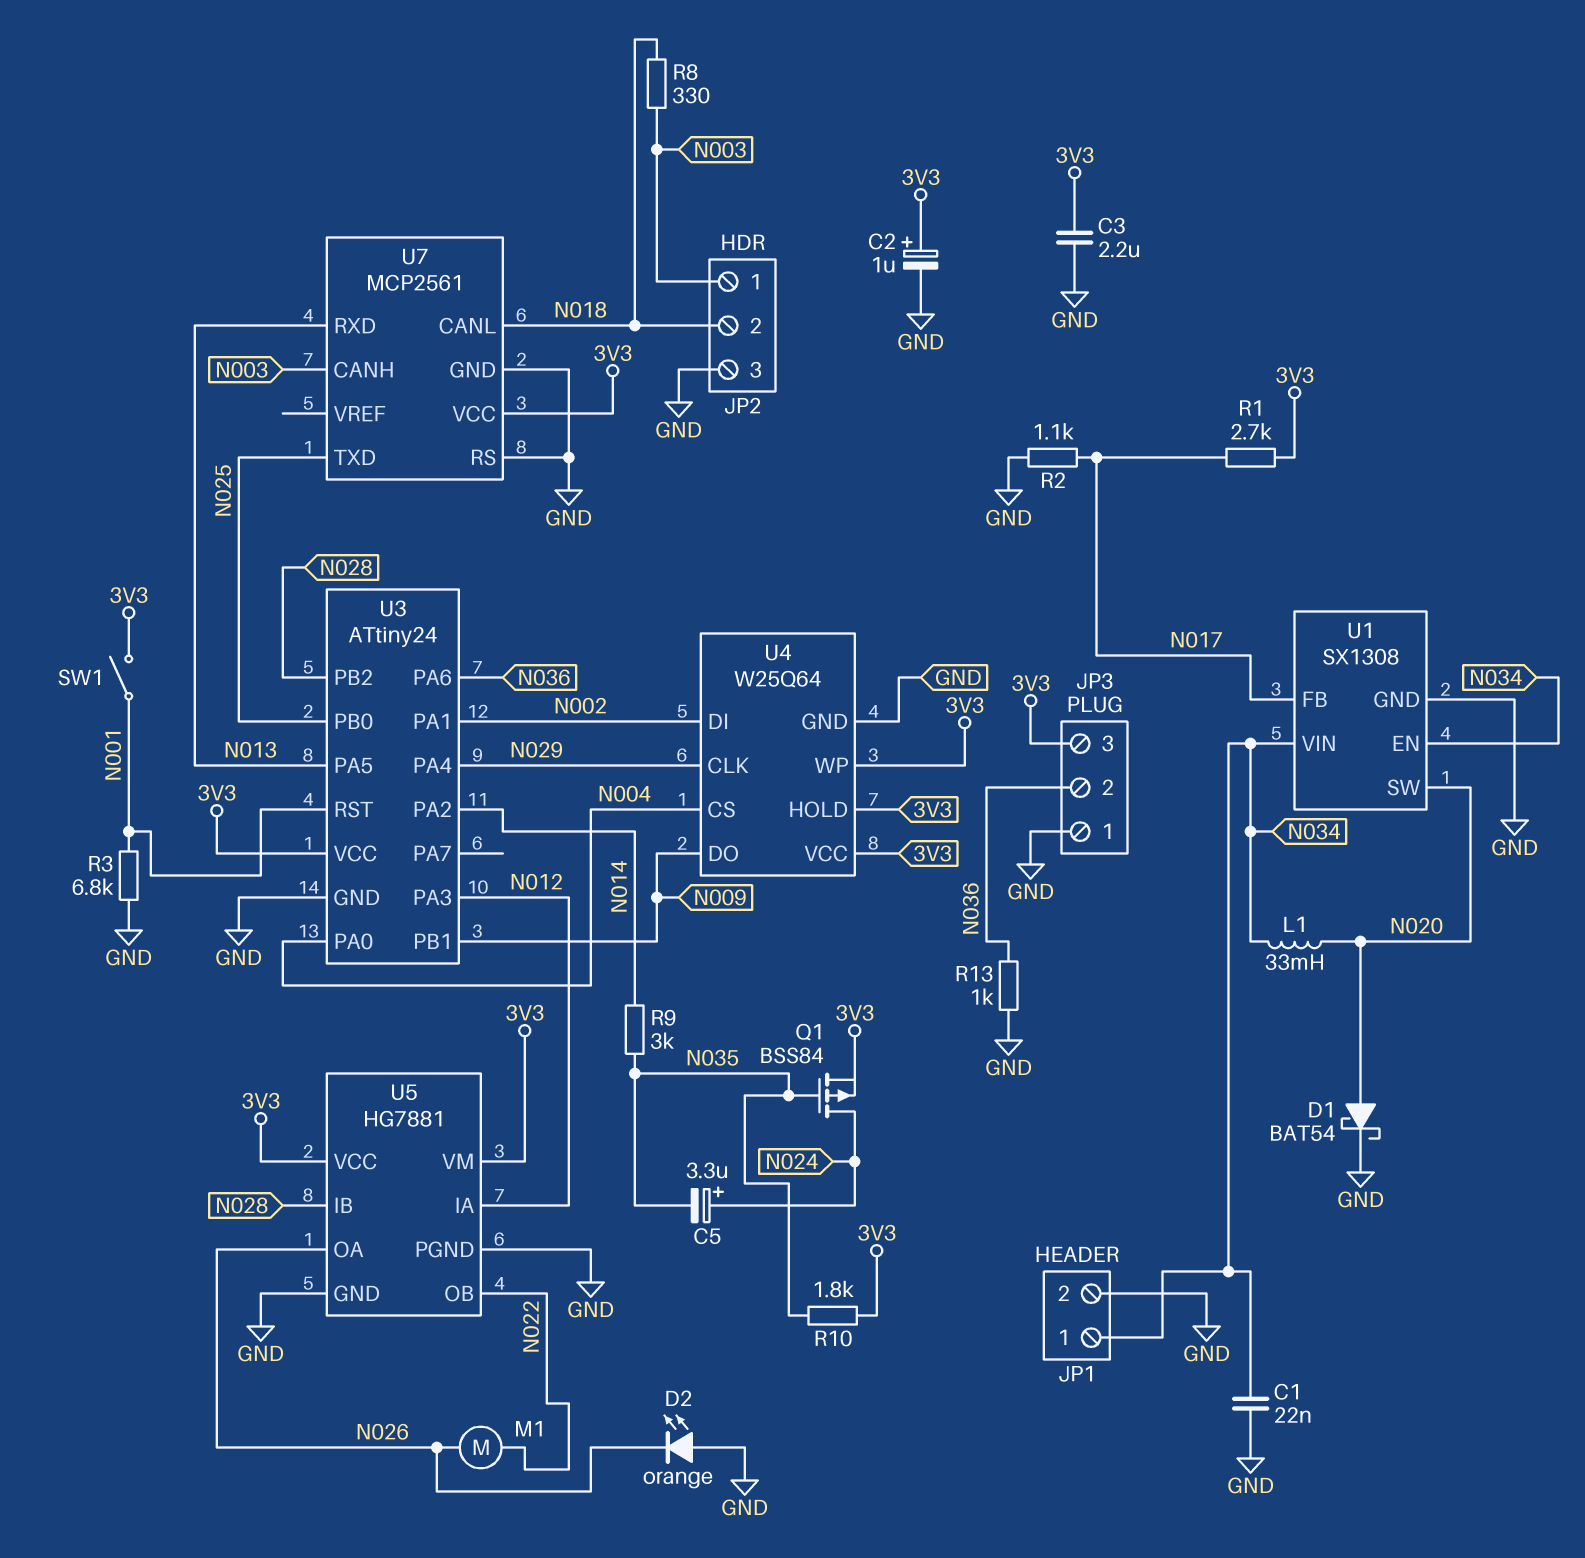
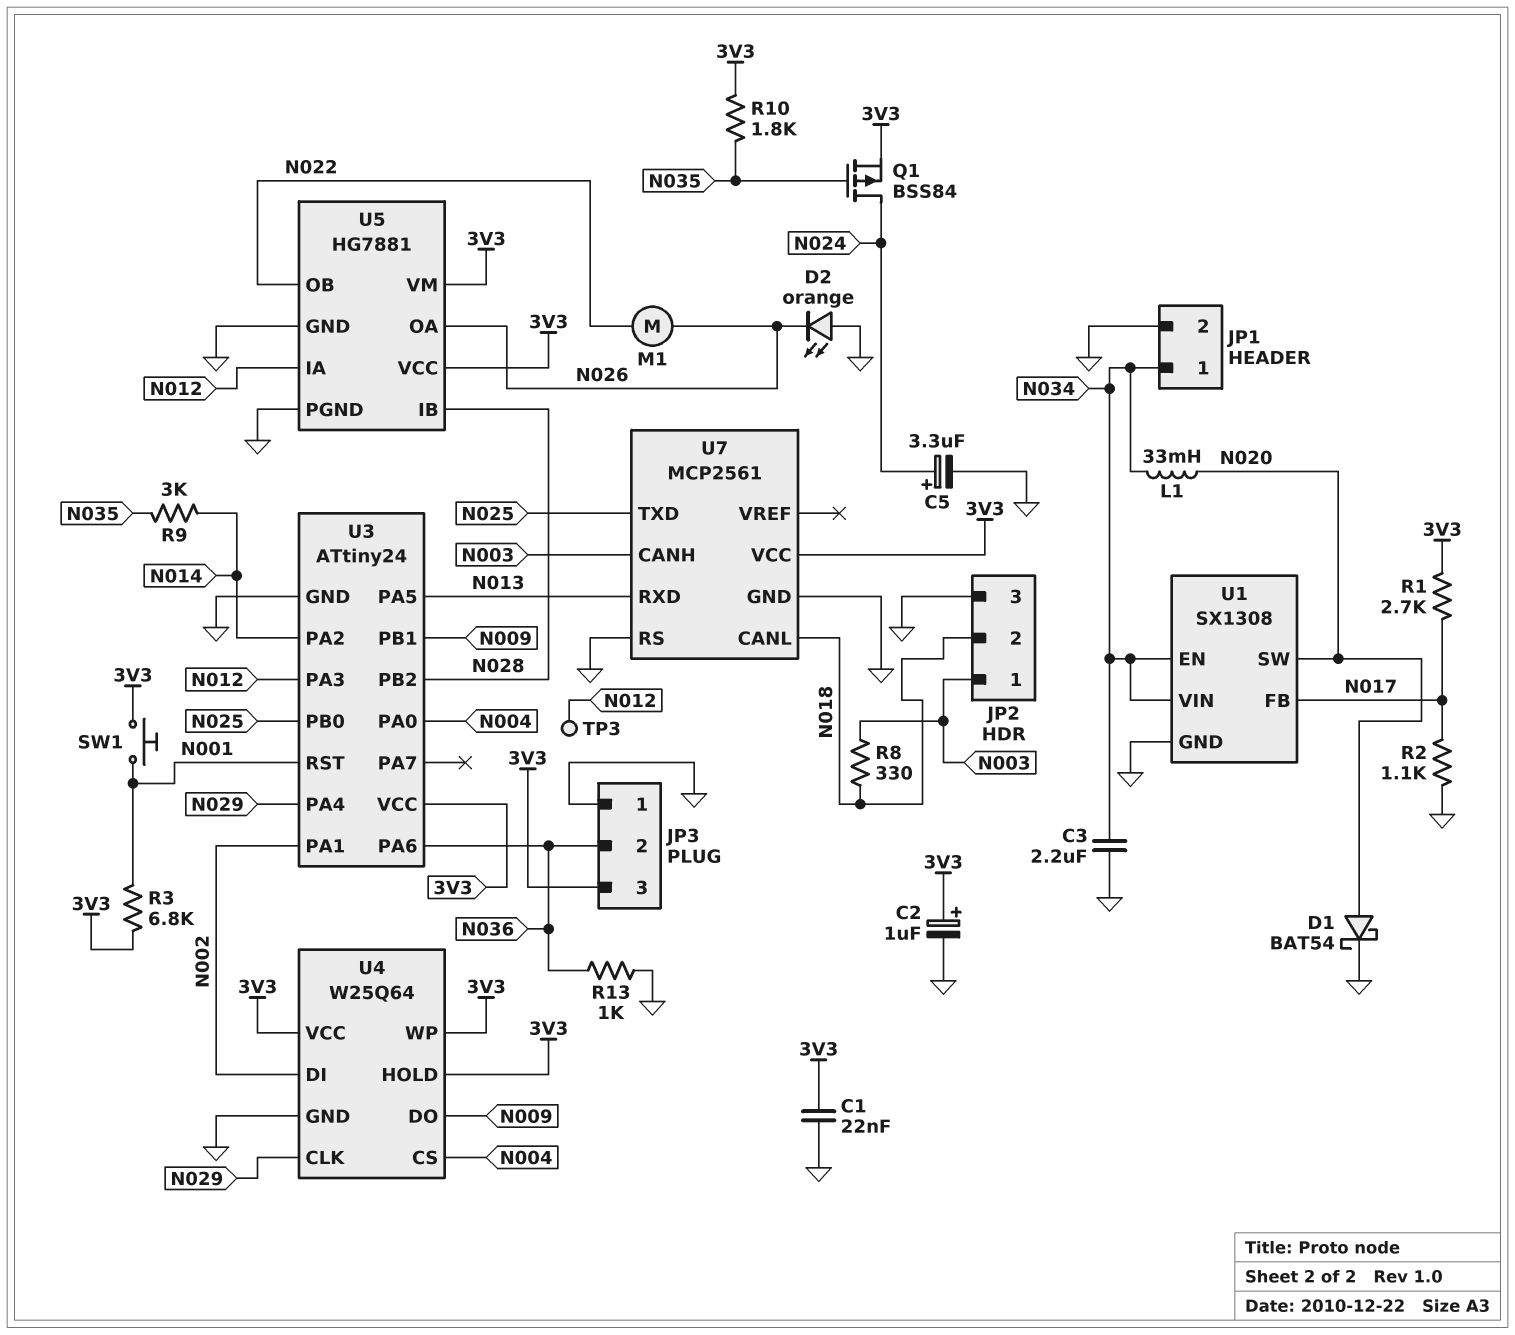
C1: 22nF (GND, N034) -> 22nF (3V3, GND)
C3: 2.2uF (3V3, GND) -> 2.2uF (GND, N034)
C5: 3.3uF (plus N024, minus N035) -> 3.3uF (plus N024, minus GND)
R3: 6.8k (GND, N001) -> 6.8k (3V3, N001)
SW1: switch (3V3, N001) -> button (3V3, N001)
TP3: none -> test point (N012)

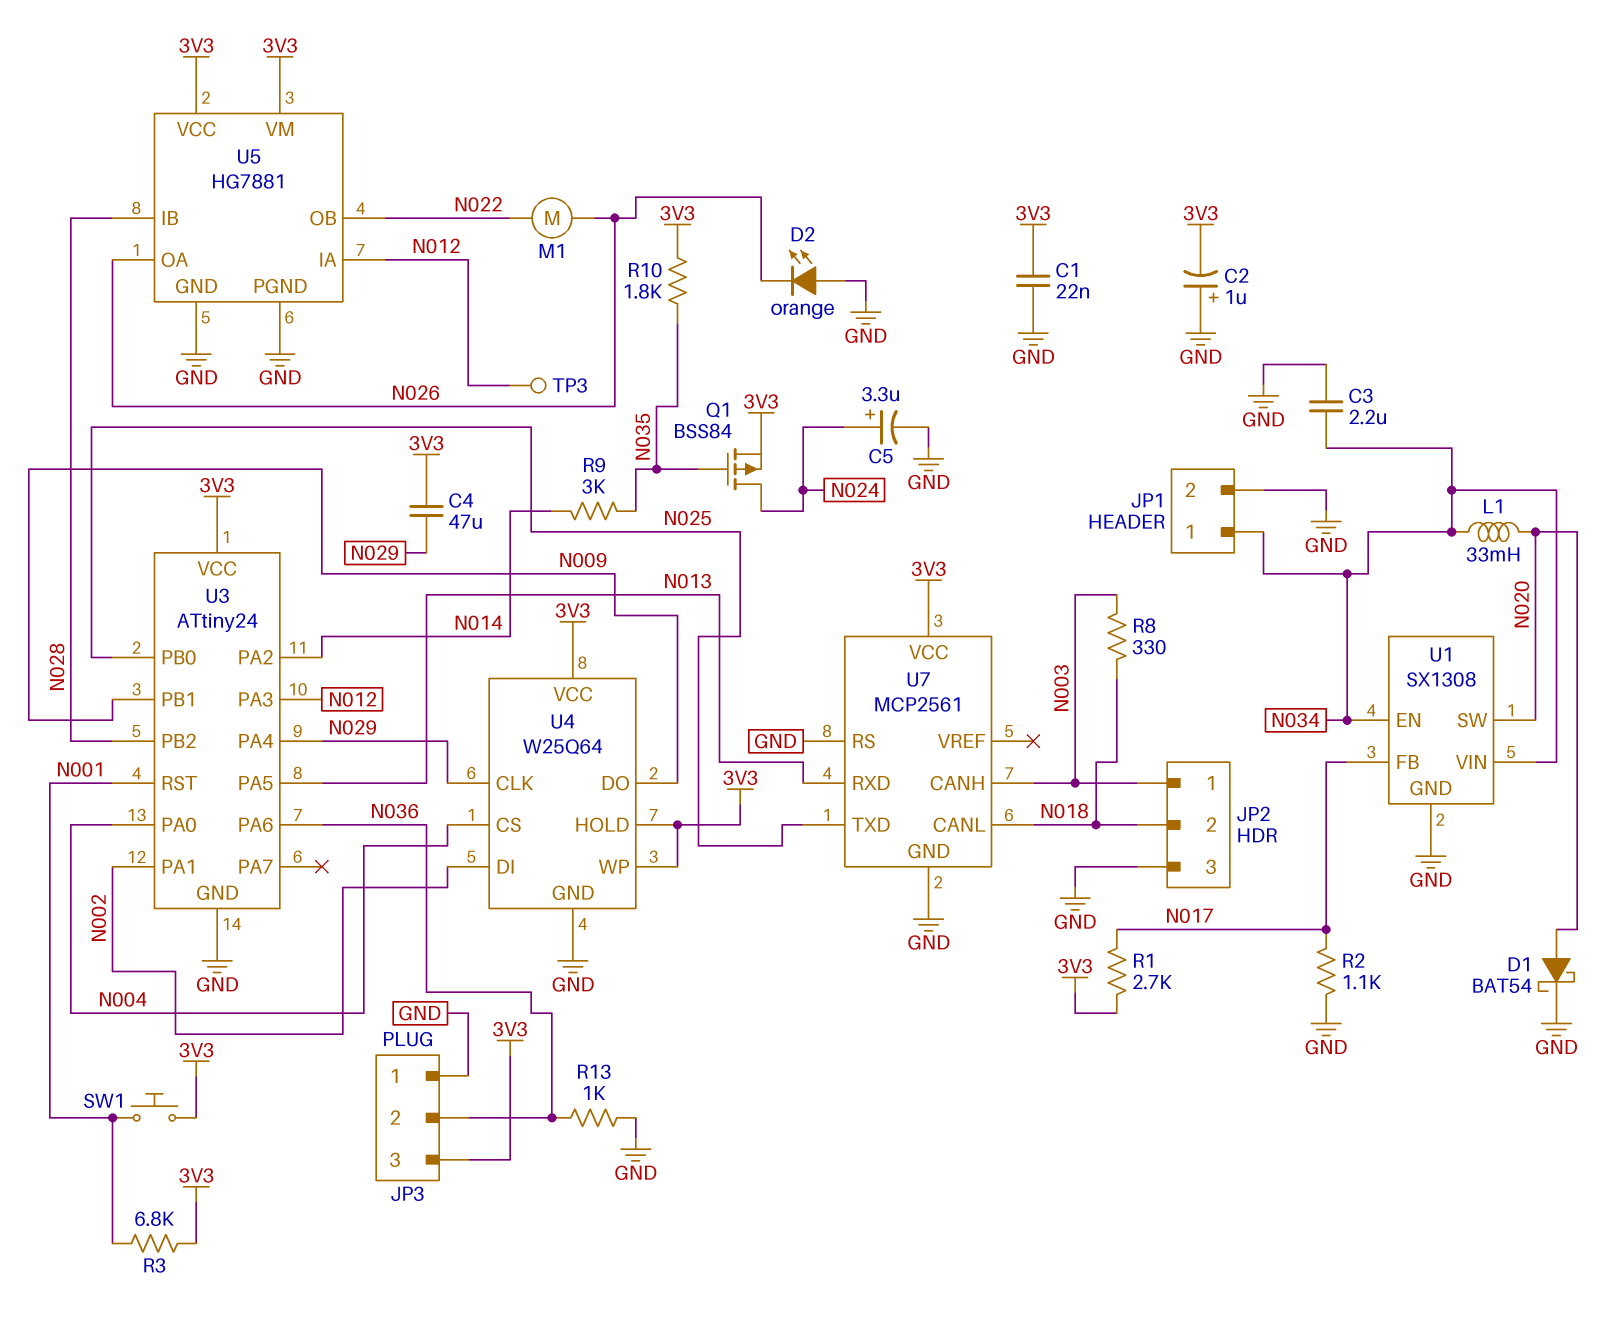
C2: 1uF (plus 3V3, minus GND) -> 1uF (plus GND, minus 3V3)
C4: none -> 47uF (3V3, N029)

